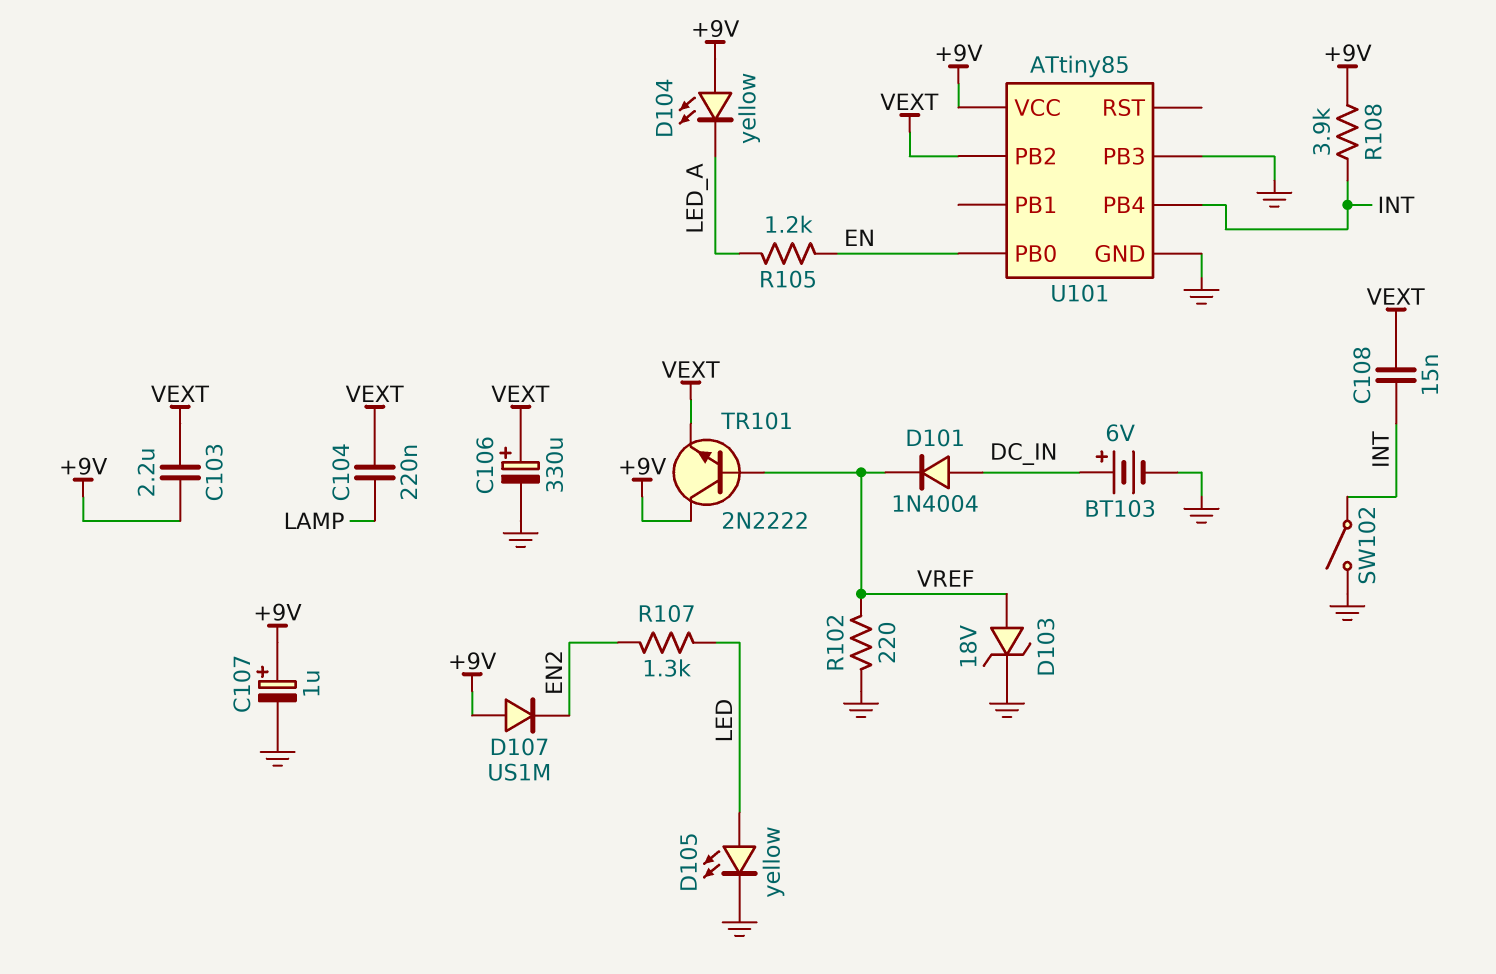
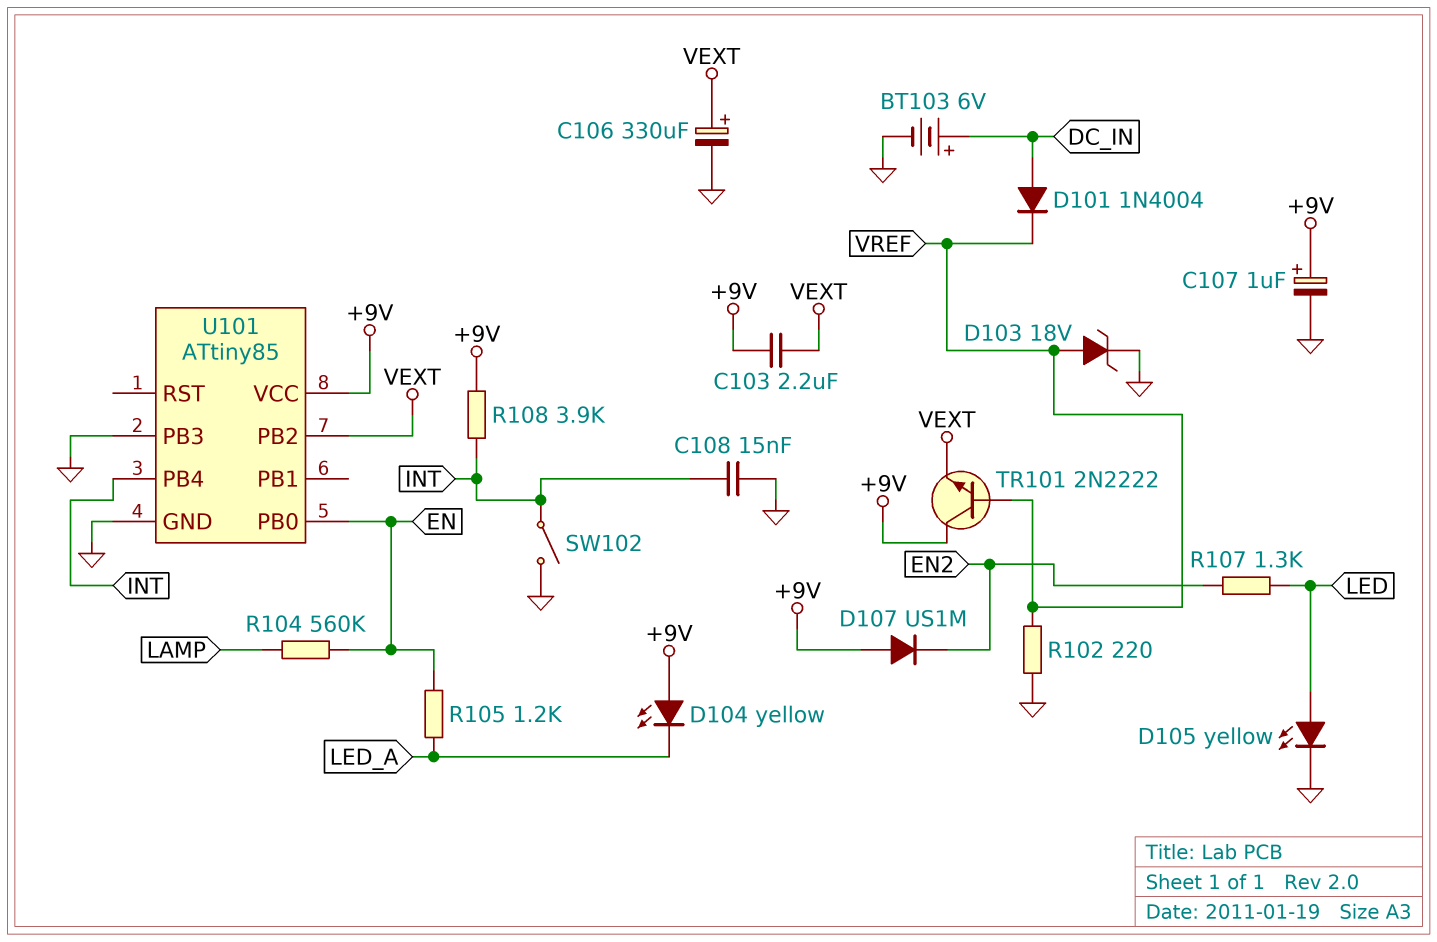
C104: 220nF (LAMP, VEXT) -> none
C108: 15nF (INT, VEXT) -> 15nF (GND, INT)
R104: none -> 560k (EN, LAMP)

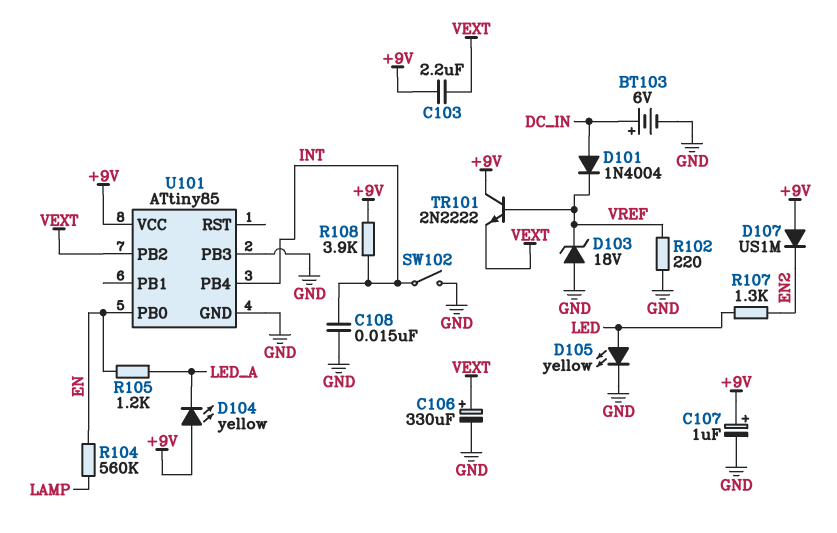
D103: zener 18V (A VREF, K GND) -> zener 18V (A GND, K VREF)

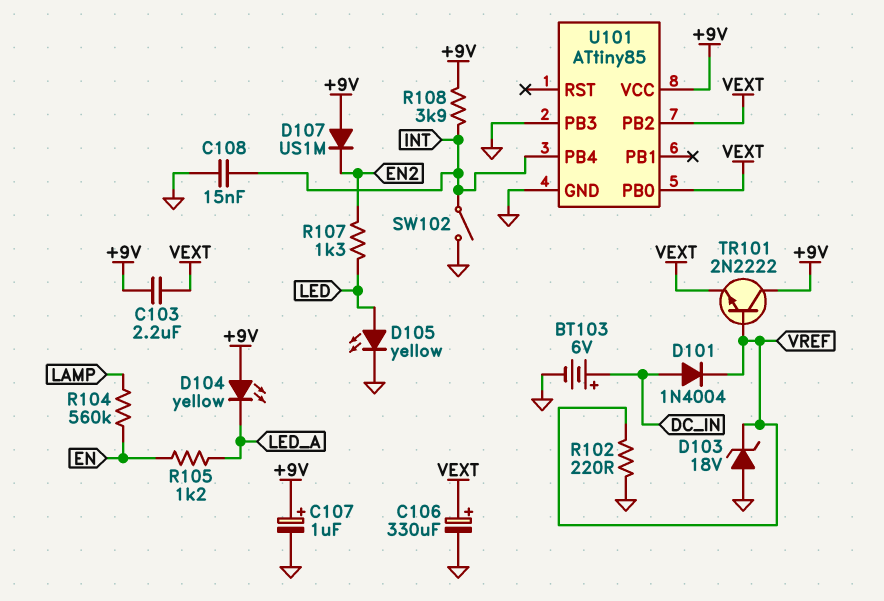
U101 pin PB0: EN -> VEXT

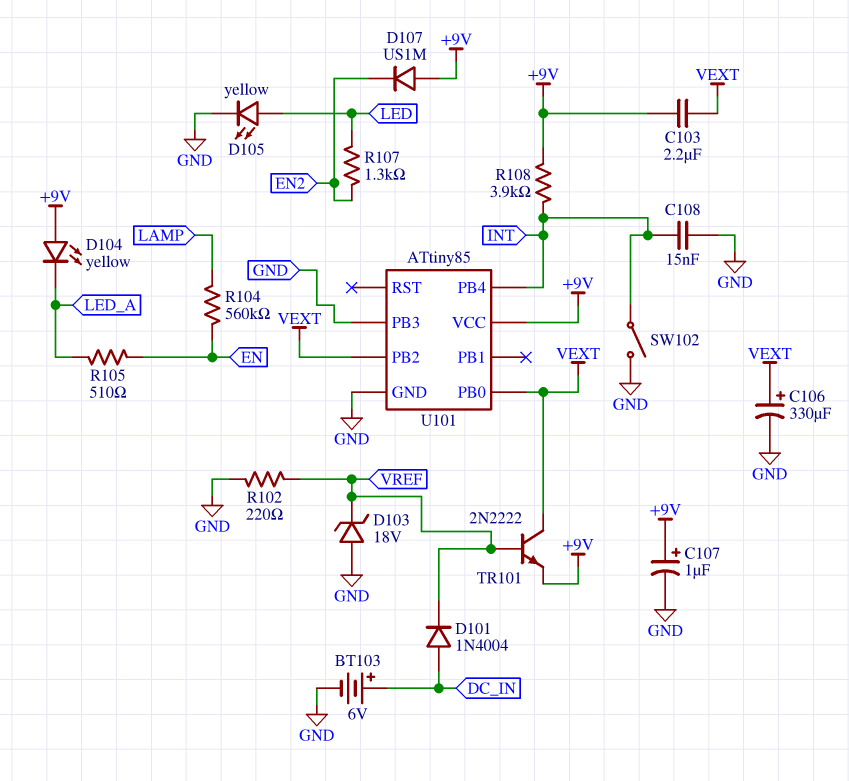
R105: 1.2k (EN, LED_A) -> 510 (EN, LED_A)
TR101: NPN 2N2222 (B VREF, C +9V, E VEXT) -> NPN 2N2222 (B VREF, C VEXT, E +9V)

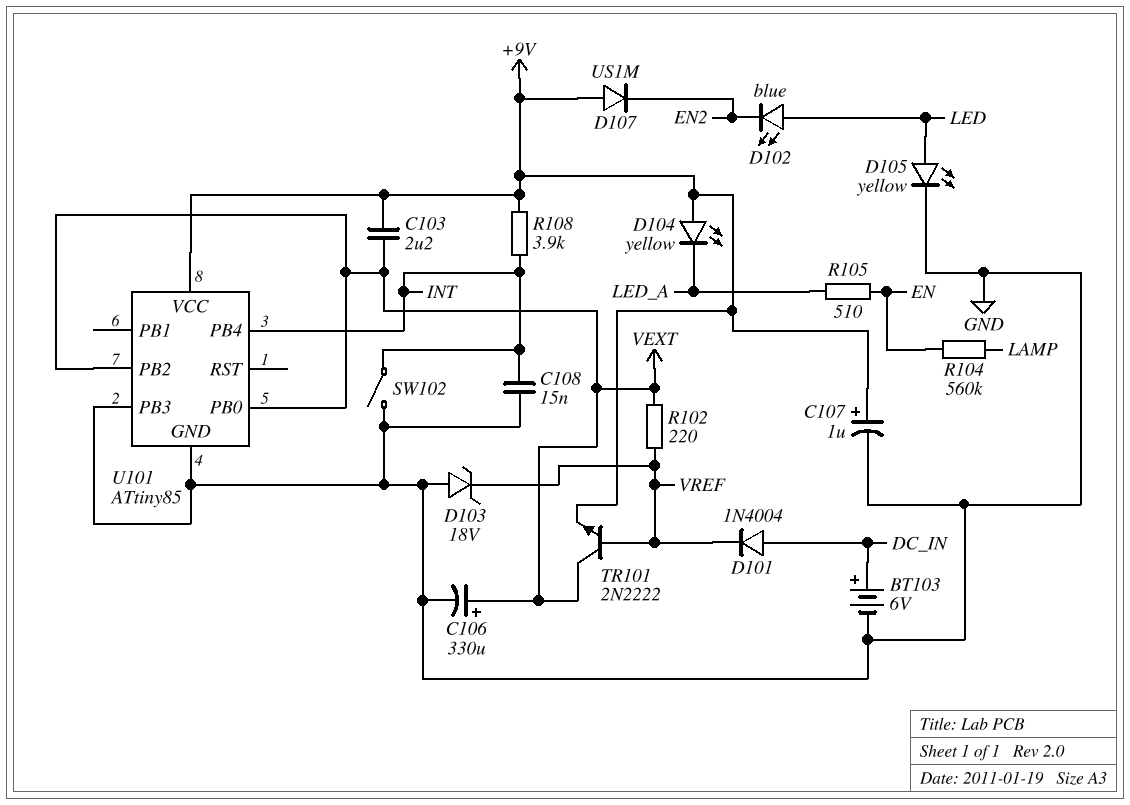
D102: none -> LED blue (A LED, K EN2)
R102: 220 (GND, VREF) -> 220 (VEXT, VREF)
R107: 1.3k (EN2, LED) -> none

